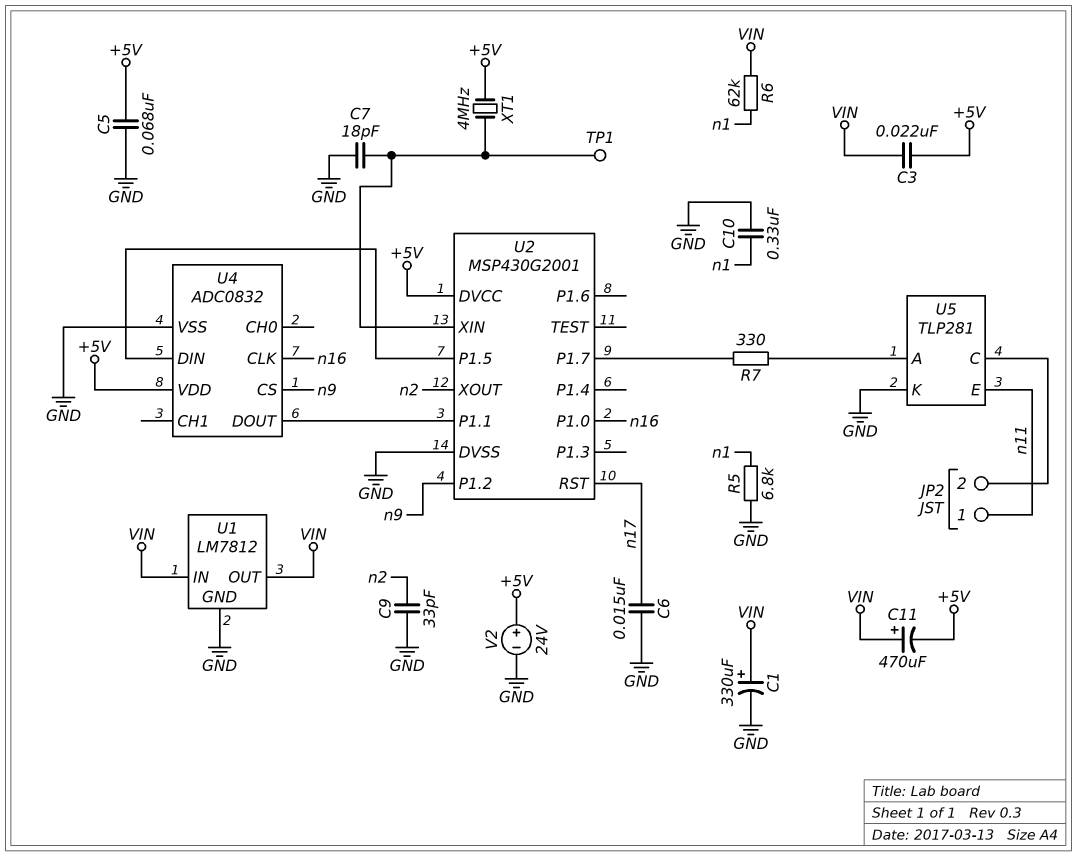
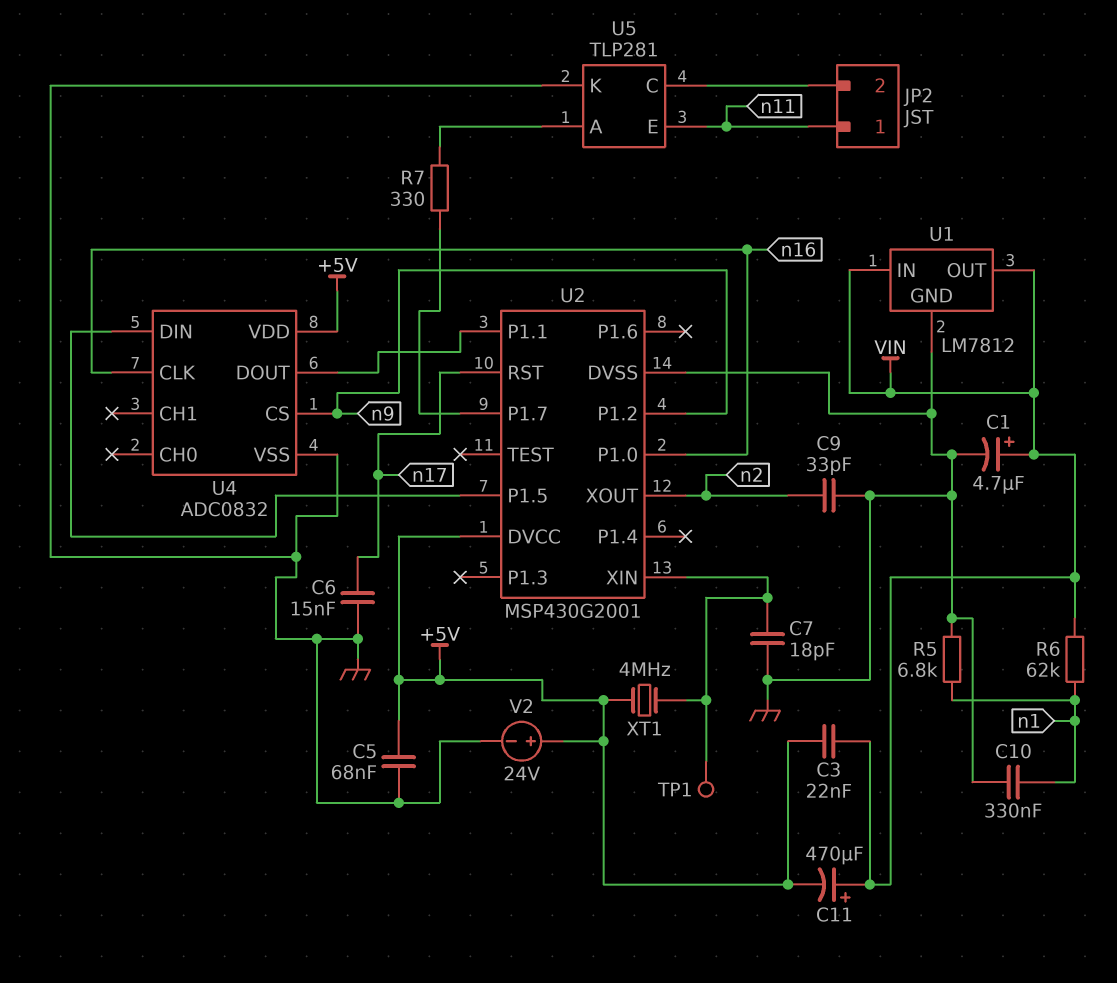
C1: 330uF (plus VIN, minus GND) -> 4.7uF (plus VIN, minus GND)

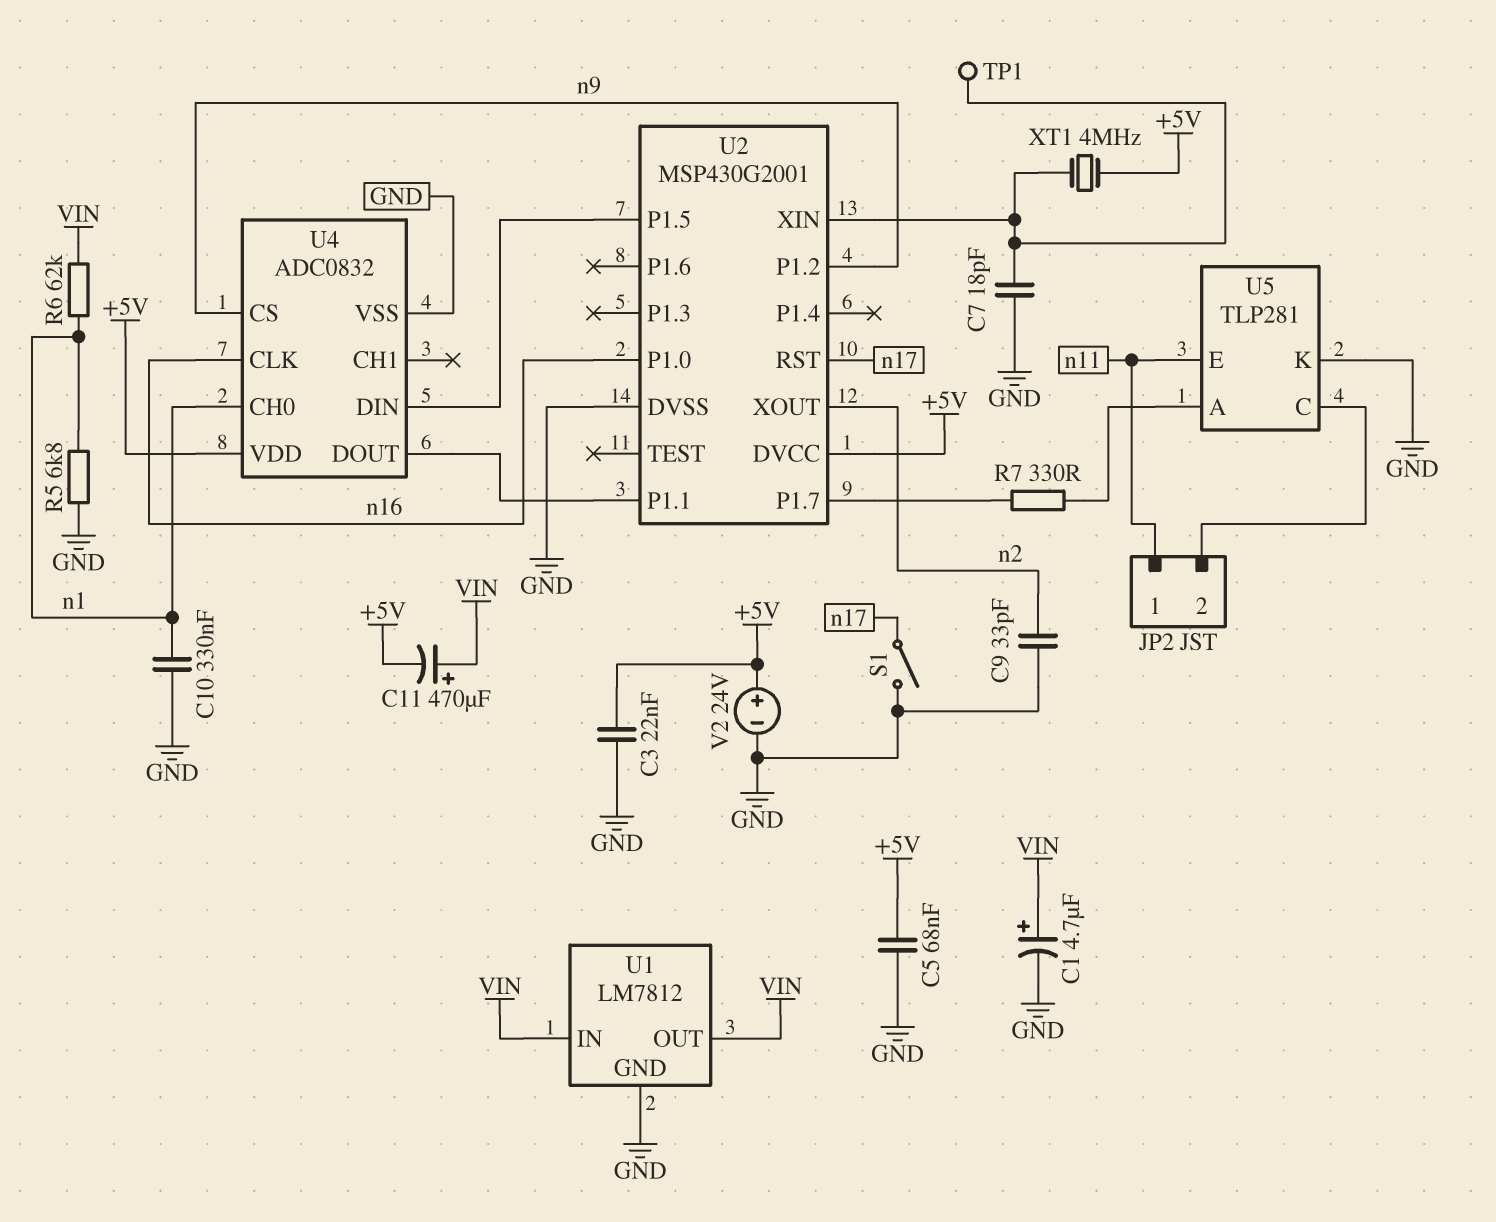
C3: 22nF (+5V, VIN) -> 22nF (+5V, GND)
C6: 15nF (GND, n17) -> none
S1: none -> switch (GND, n17)
U4 pin CH0: none -> n1

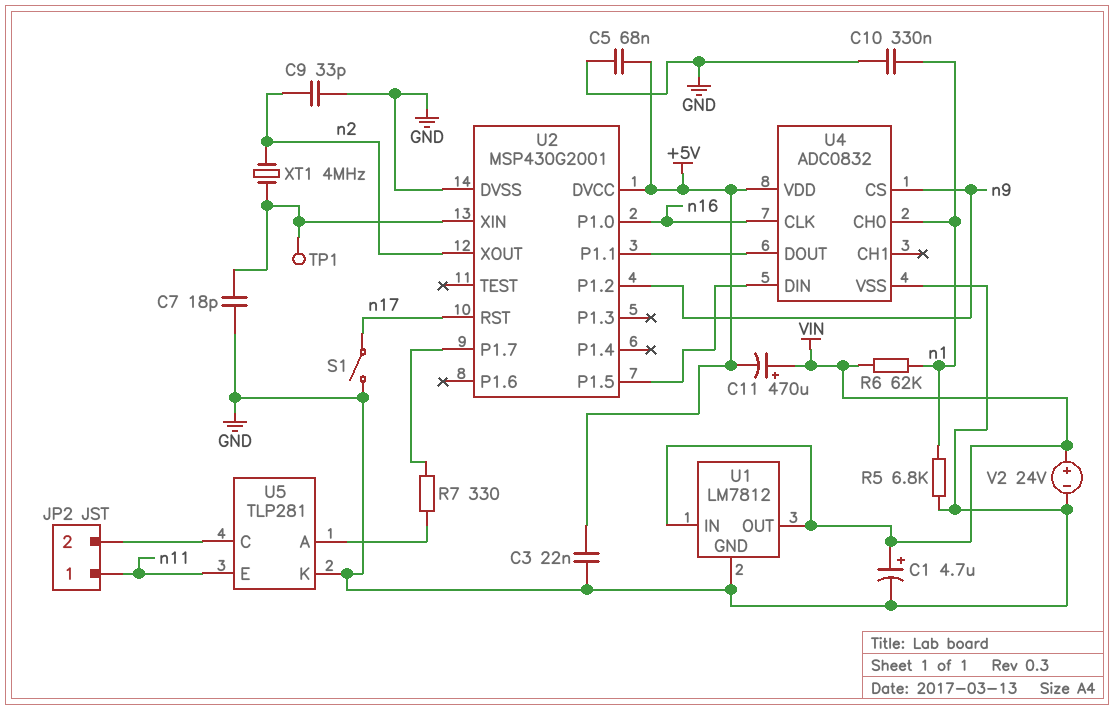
V2: 24V (plus +5V, minus GND) -> 24V (plus VIN, minus GND)
XT1: 4MHz (+5V, U2/XIN) -> 4MHz (U2/XIN, n2)

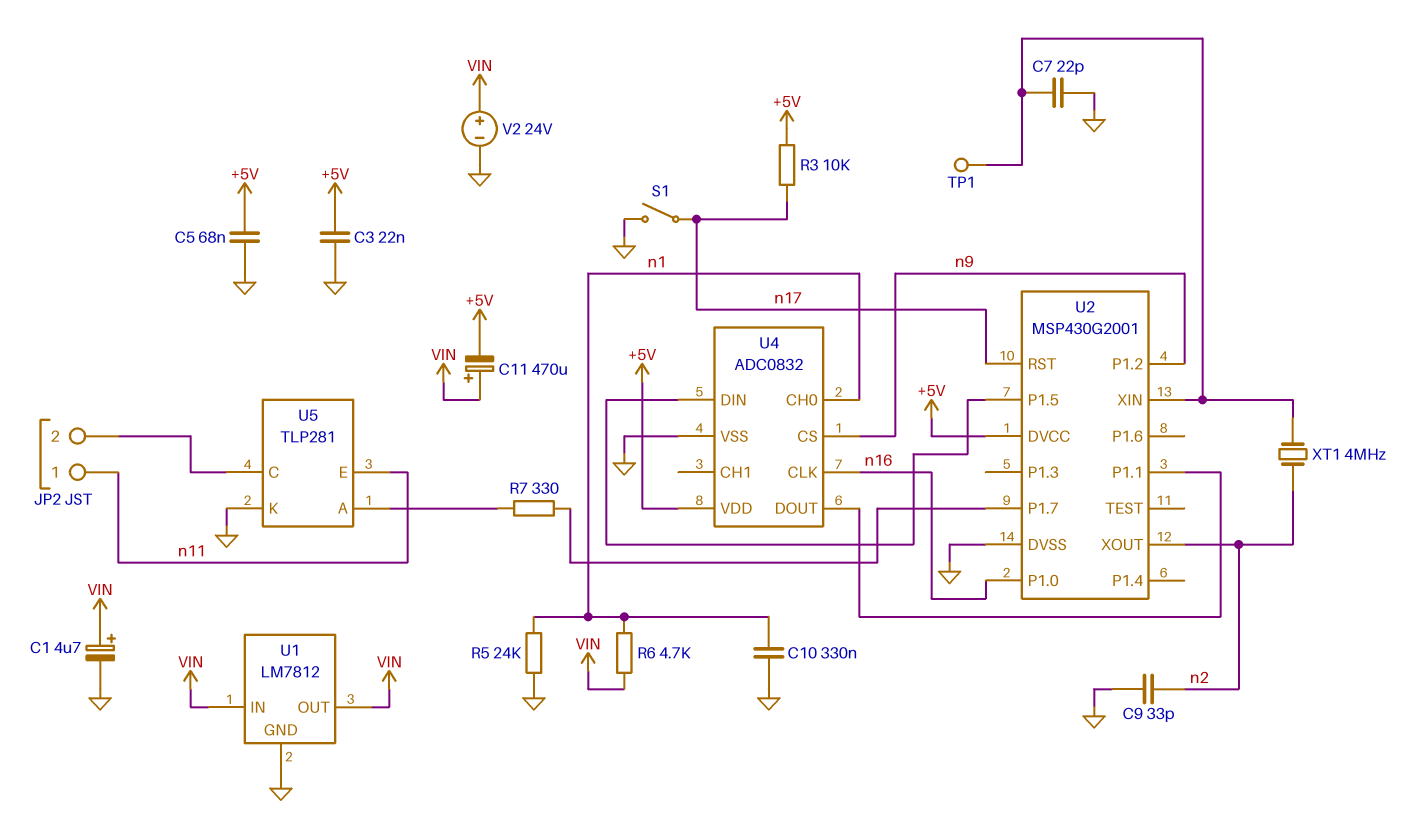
C7: 18pF (GND, U2/XIN) -> 22pF (GND, U2/XIN)
R3: none -> 10k (+5V, n17)
R5: 6.8k (GND, n1) -> 24k (GND, n1)
R6: 62k (VIN, n1) -> 4.7k (VIN, n1)

